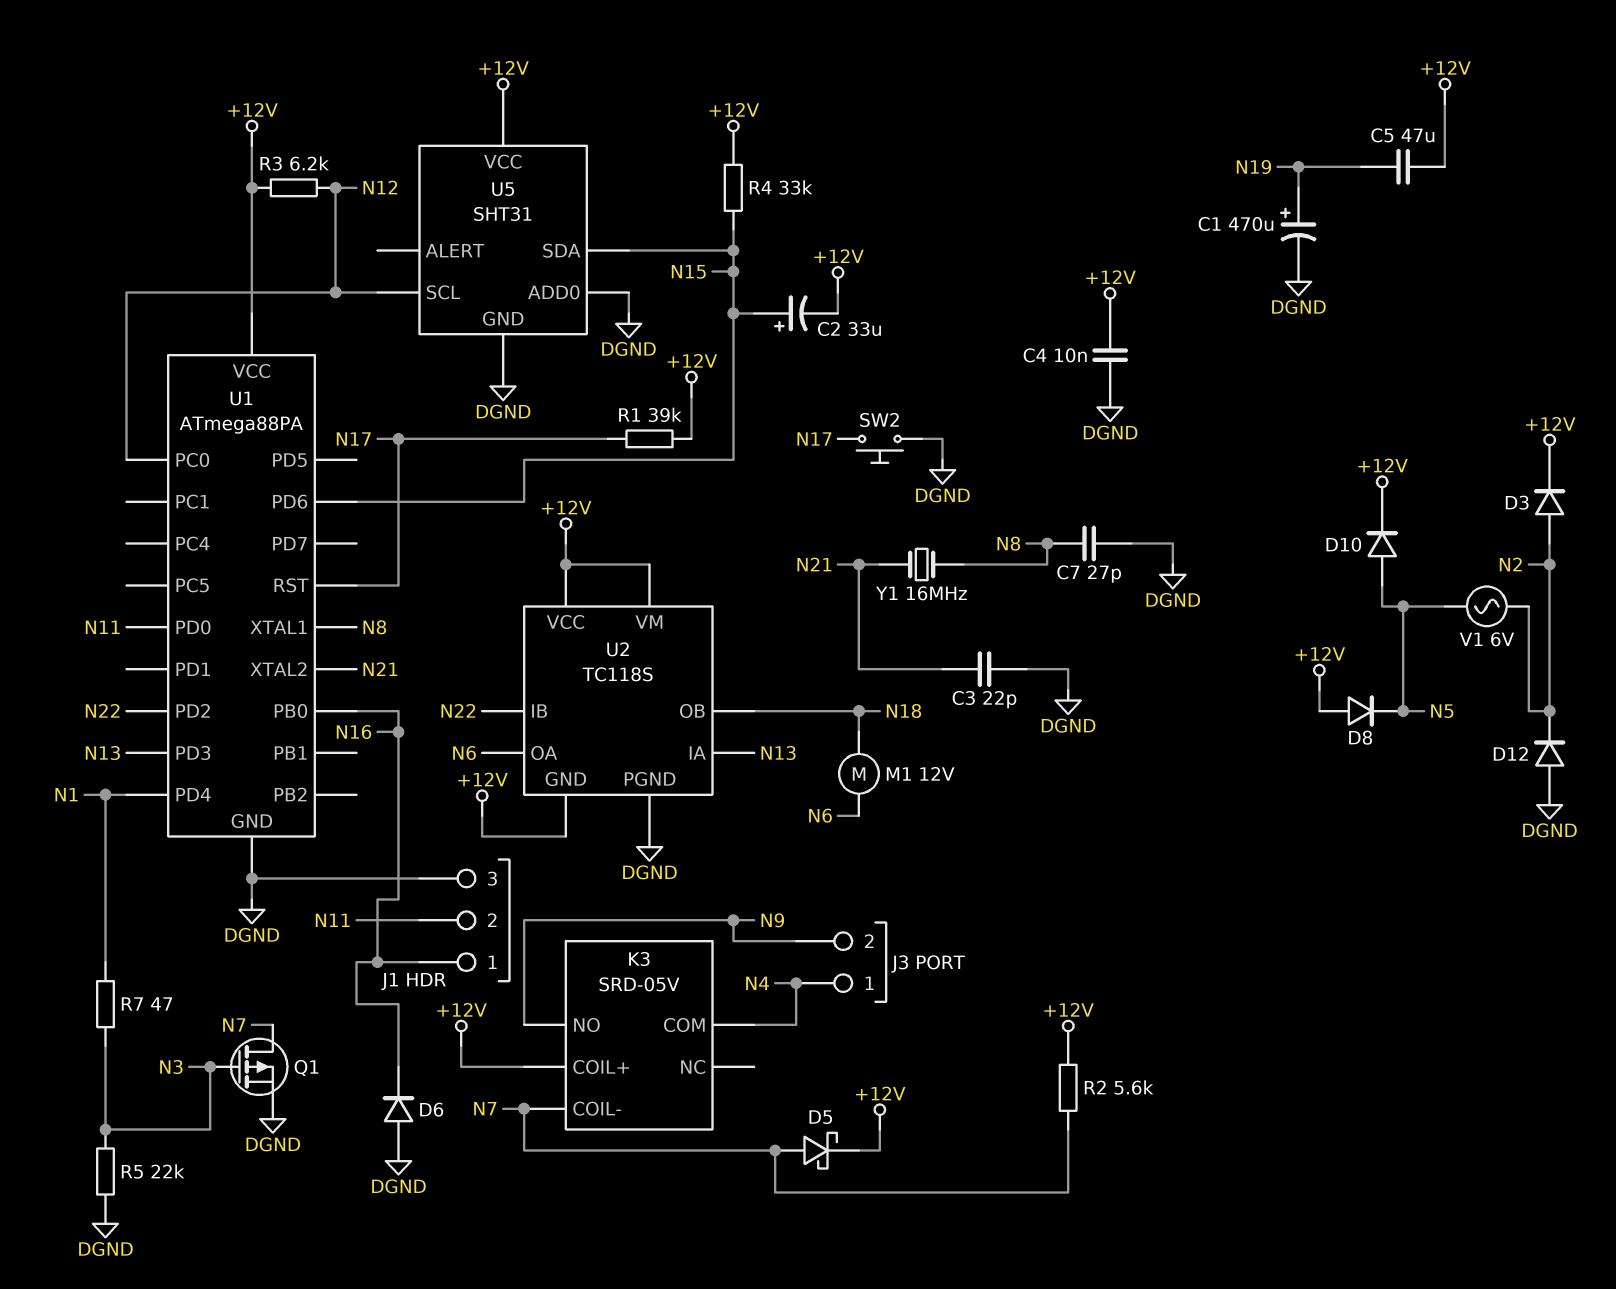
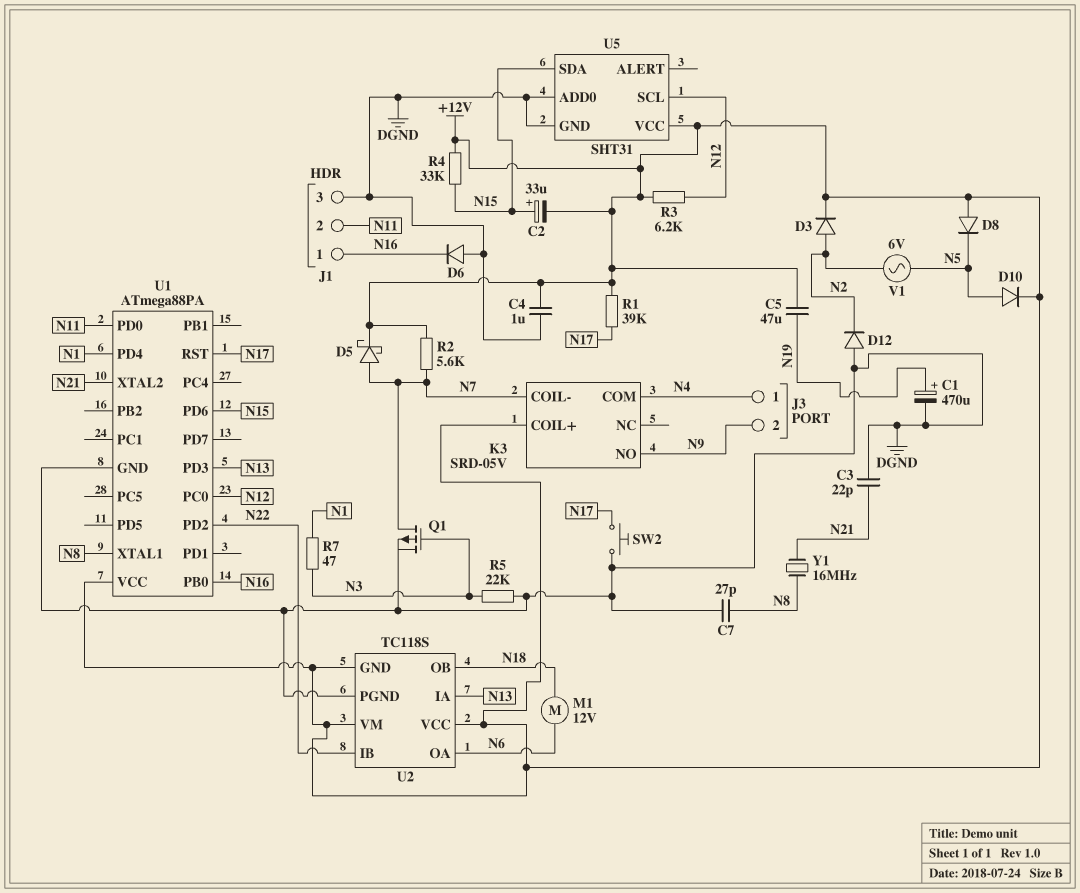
C4: 10nF (+12V, DGND) -> 1uF (+12V, DGND)

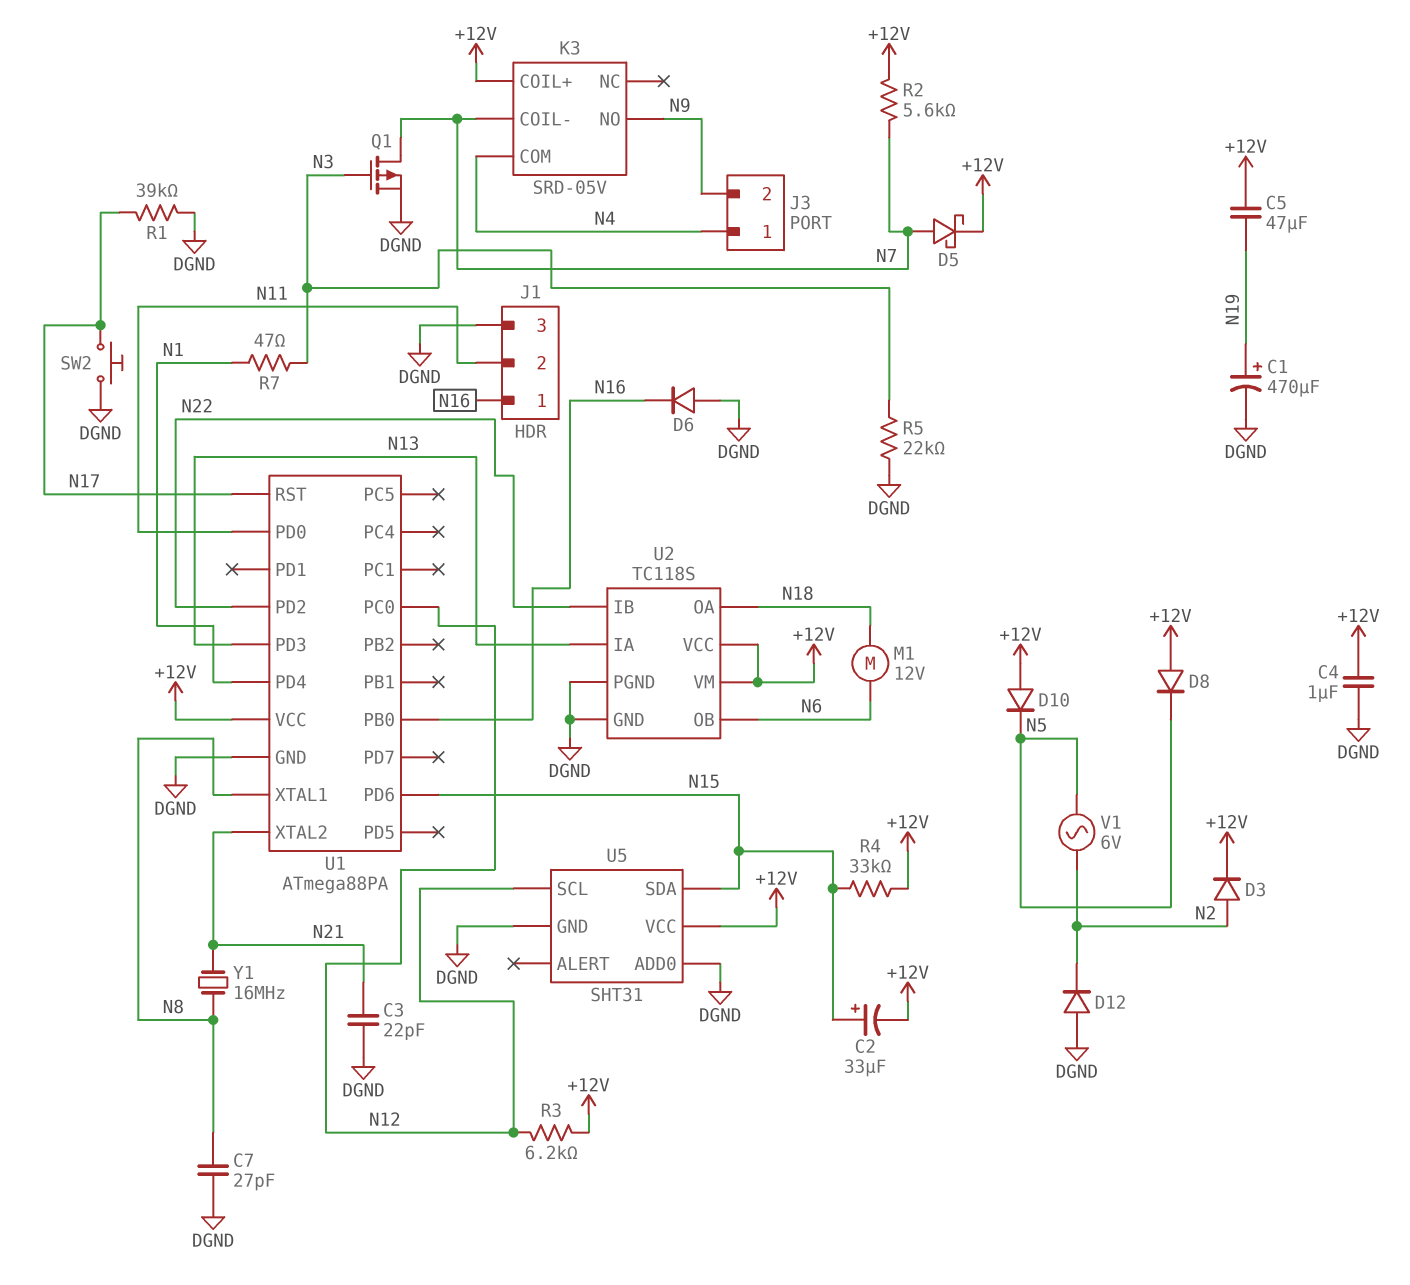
D10: diode (A N5, K +12V) -> diode (A +12V, K N5)
R1: 39k (+12V, N17) -> 39k (DGND, N17)
U2 pin GND: +12V -> DGND
U2 pin OA: N6 -> N18
U2 pin OB: N18 -> N6

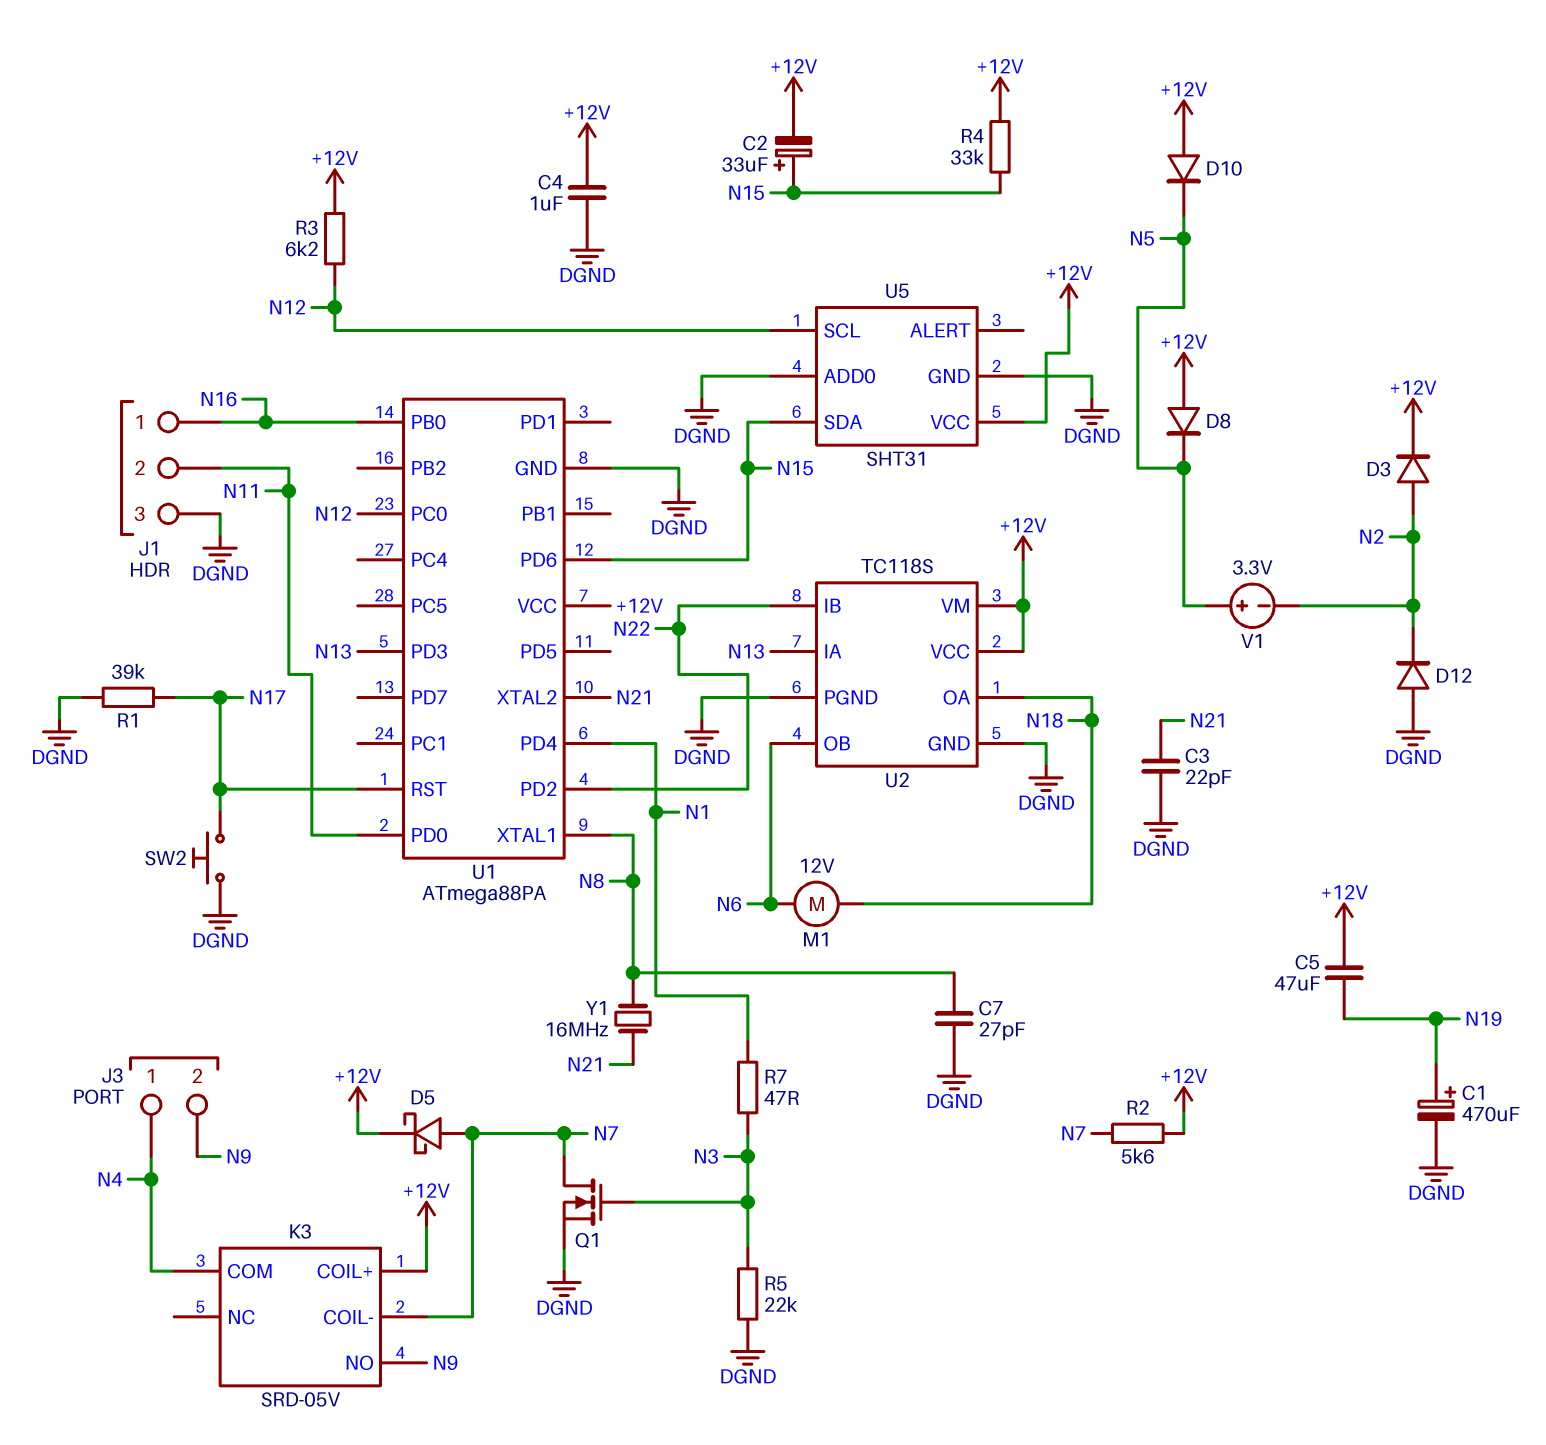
D6: diode (A DGND, K N16) -> none
Q1: PMOS (G N3, D N7, S DGND) -> NMOS (G N3, D N7, S DGND)
V1: AC 6V (N2, N5) -> 3.3V (plus N5, minus N2)

